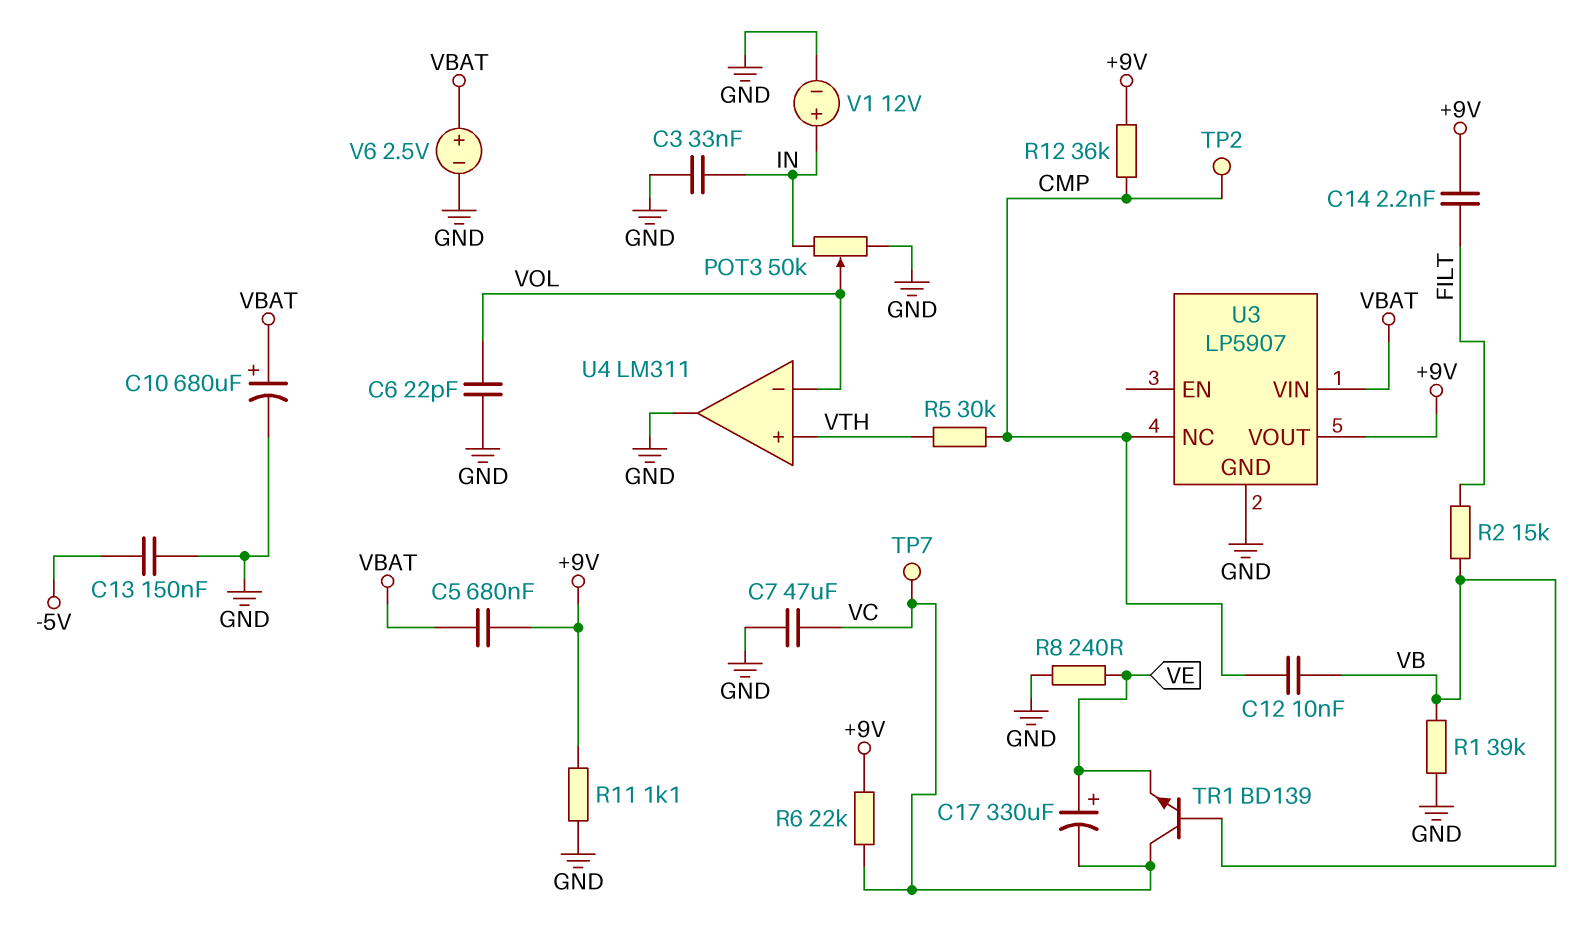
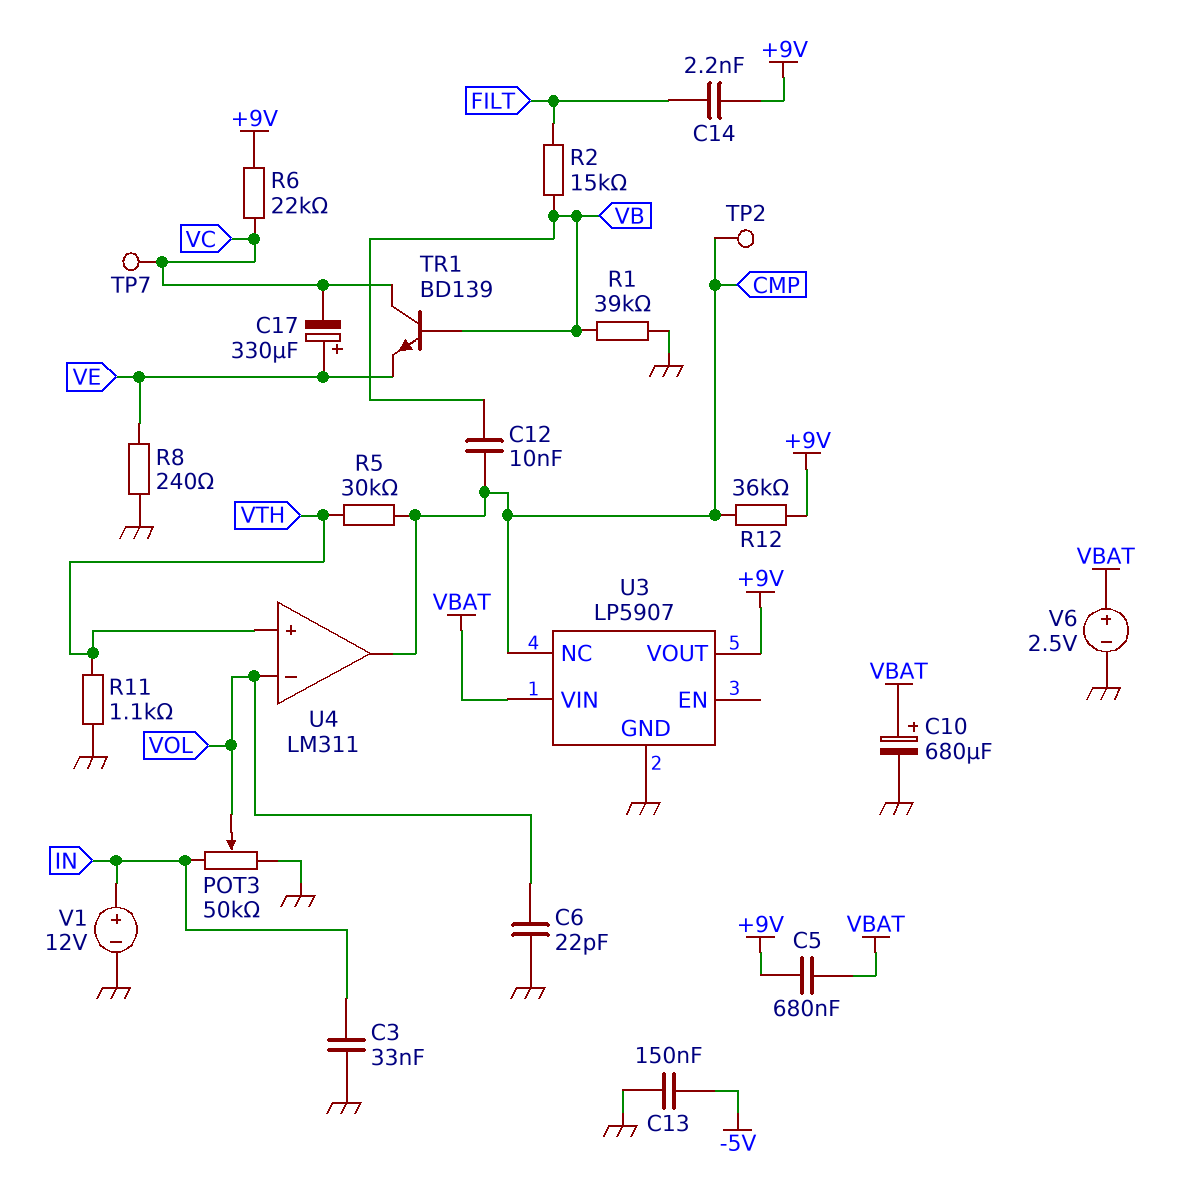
C7: 47uF (GND, VC) -> none
R11: 1.1k (+9V, GND) -> 1.1k (GND, VTH)
U4 pin out: GND -> CMP

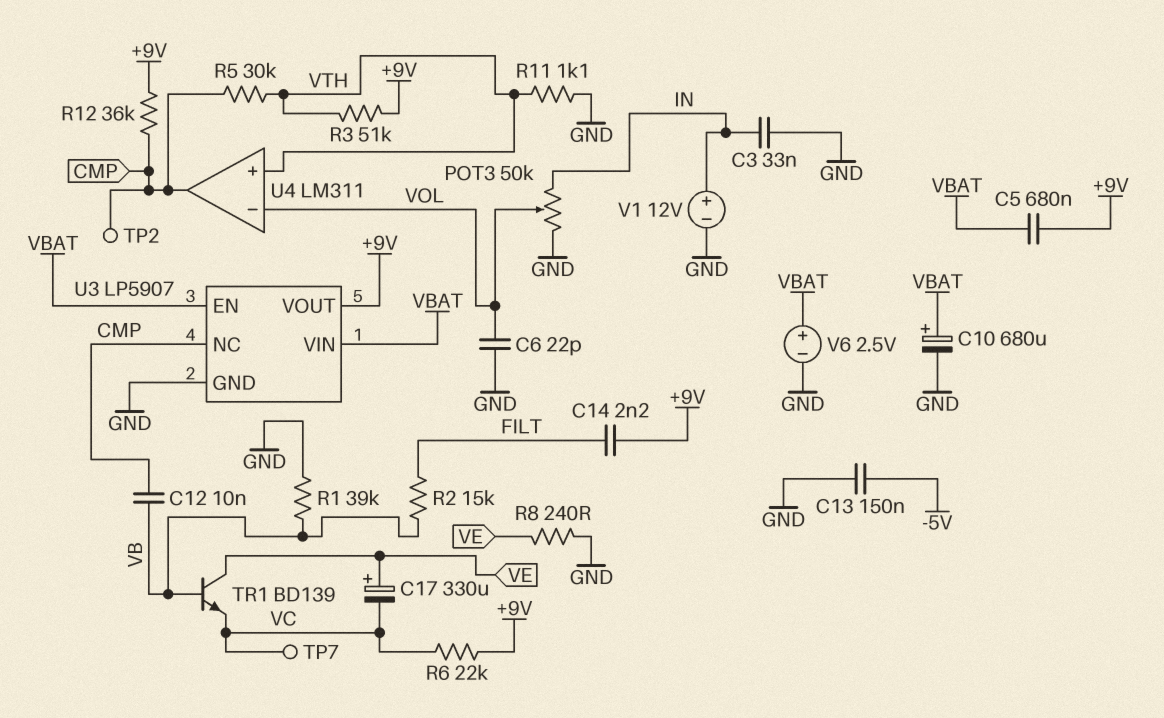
R3: none -> 51k (+9V, VTH)
TR1: NPN BD139 (B VB, C VC, E VE) -> NPN BD139 (B VB, C VE, E VC)
U3 pin EN: none -> VBAT

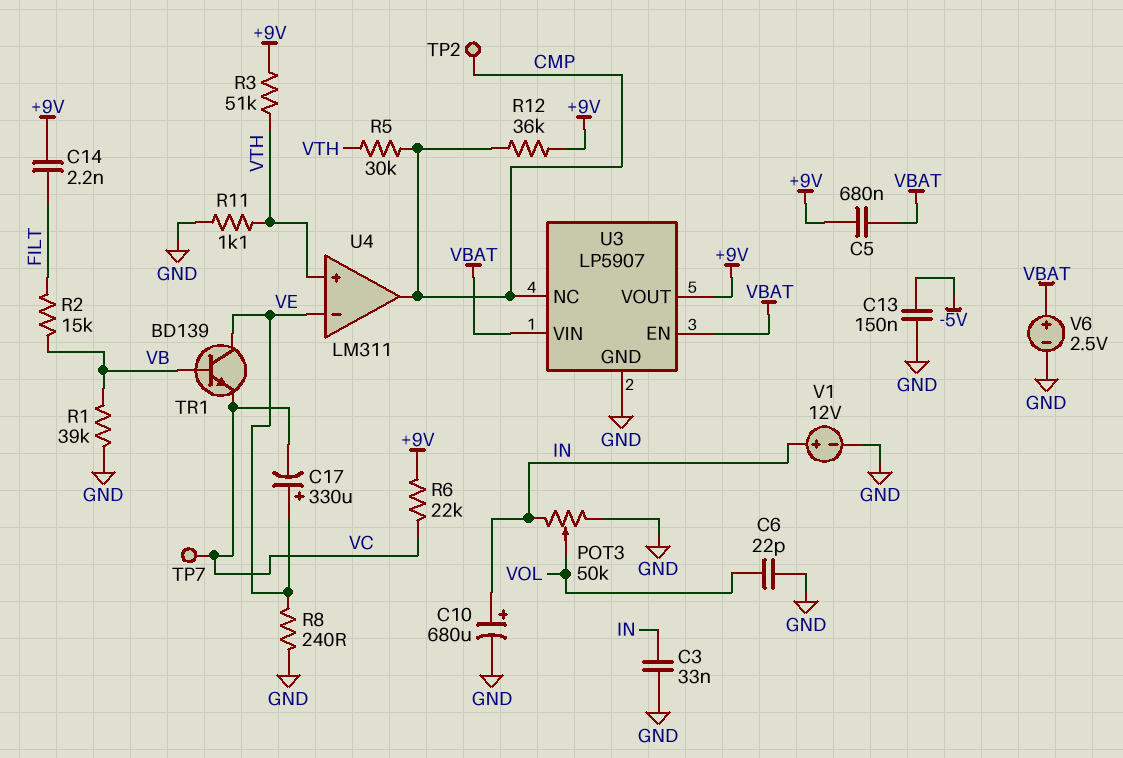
C10: 680uF (plus VBAT, minus GND) -> 680uF (plus IN, minus GND)
C12: 10nF (CMP, VB) -> none
U4 pin in-: VOL -> VE

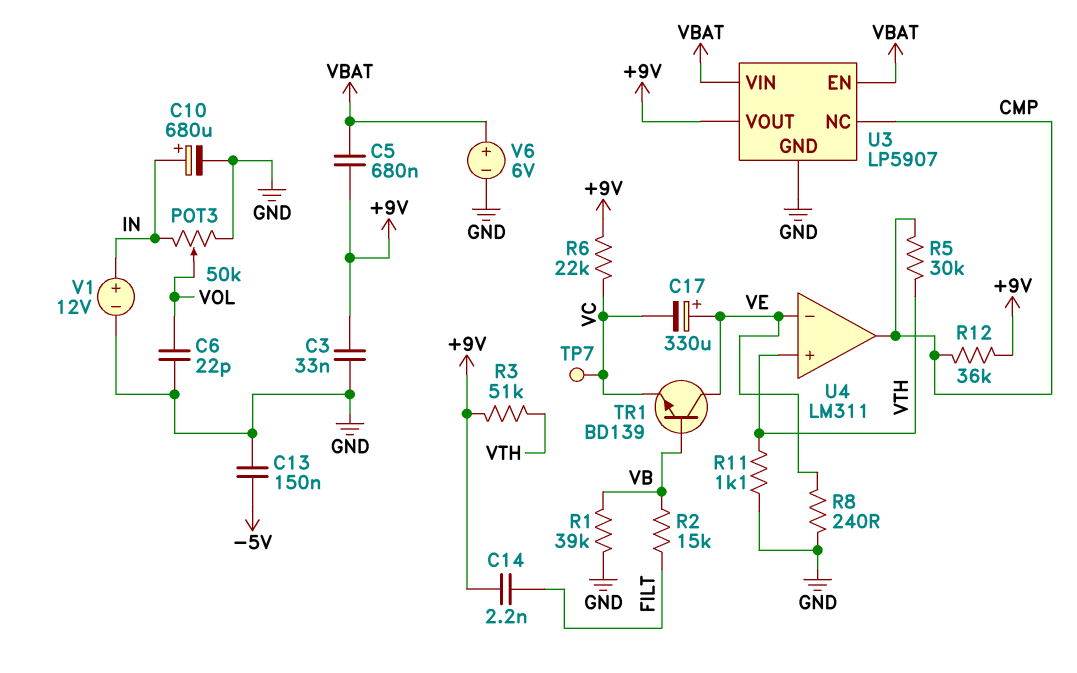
C3: 33nF (GND, IN) -> 33nF (+9V, GND)
TP2: test point (CMP) -> none
V6: 2.5V (plus VBAT, minus GND) -> 6V (plus VBAT, minus GND)

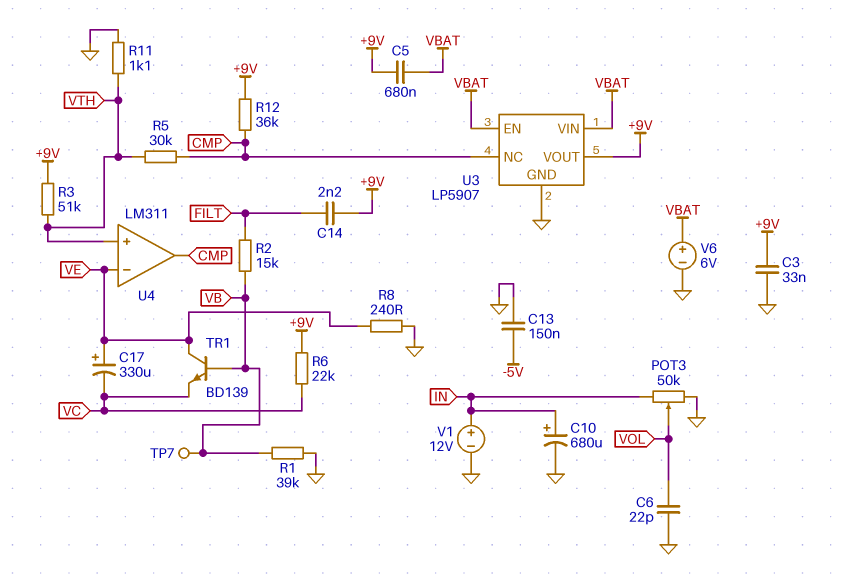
TP7: test point (VC) -> test point (VB)

